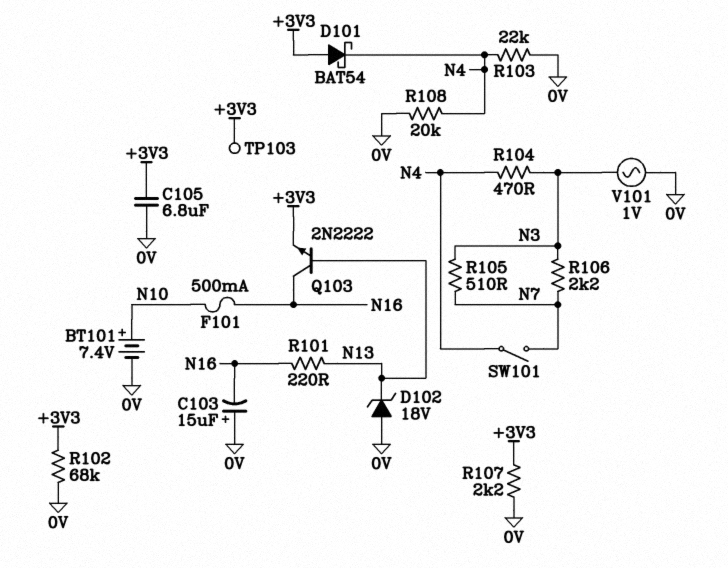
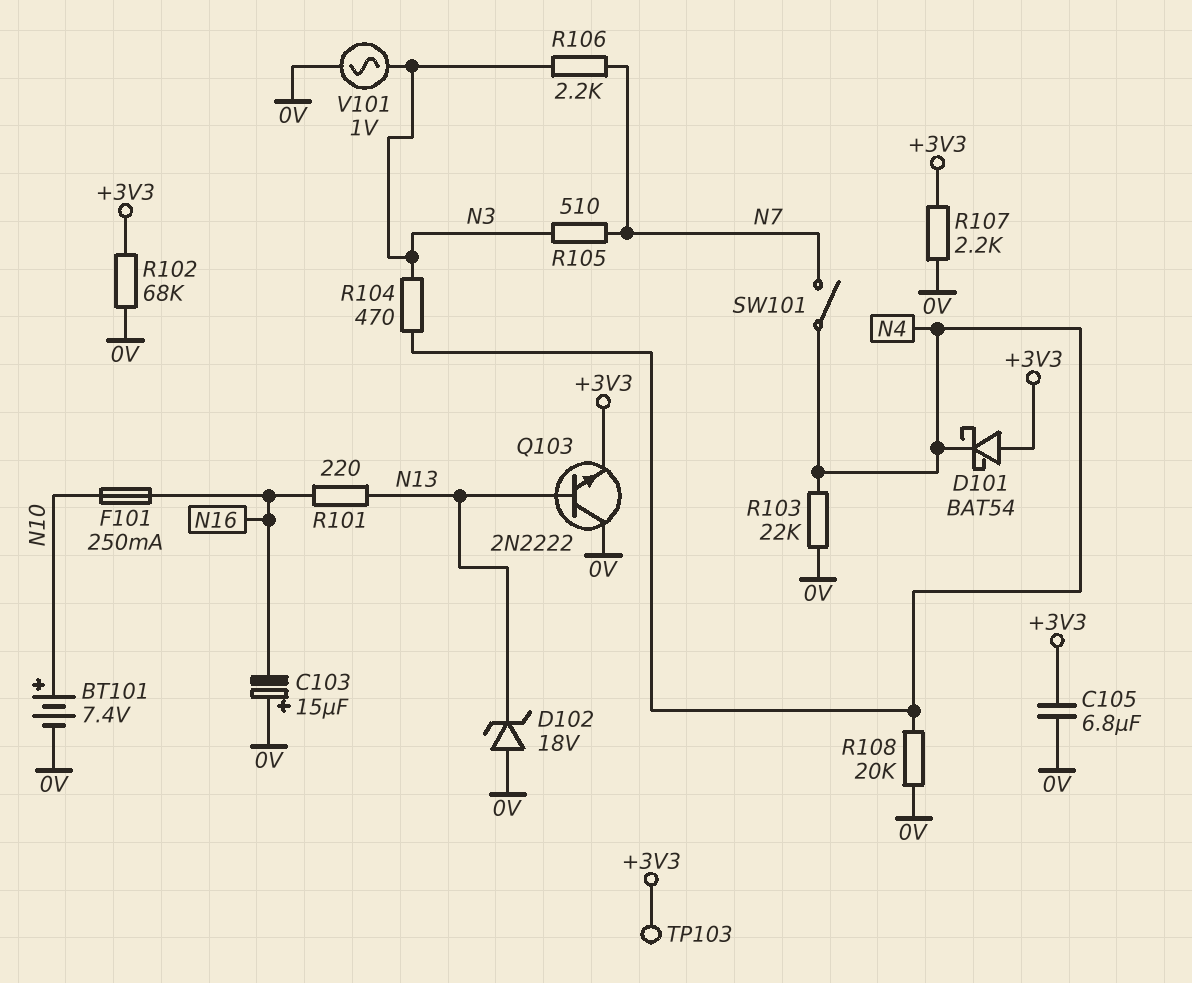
F101: 500mA (N10, N16) -> 250mA (N10, N16)
Q103: NPN 2N2222 (B N13, C N16, E +3V3) -> NPN 2N2222 (B N13, C 0V, E +3V3)

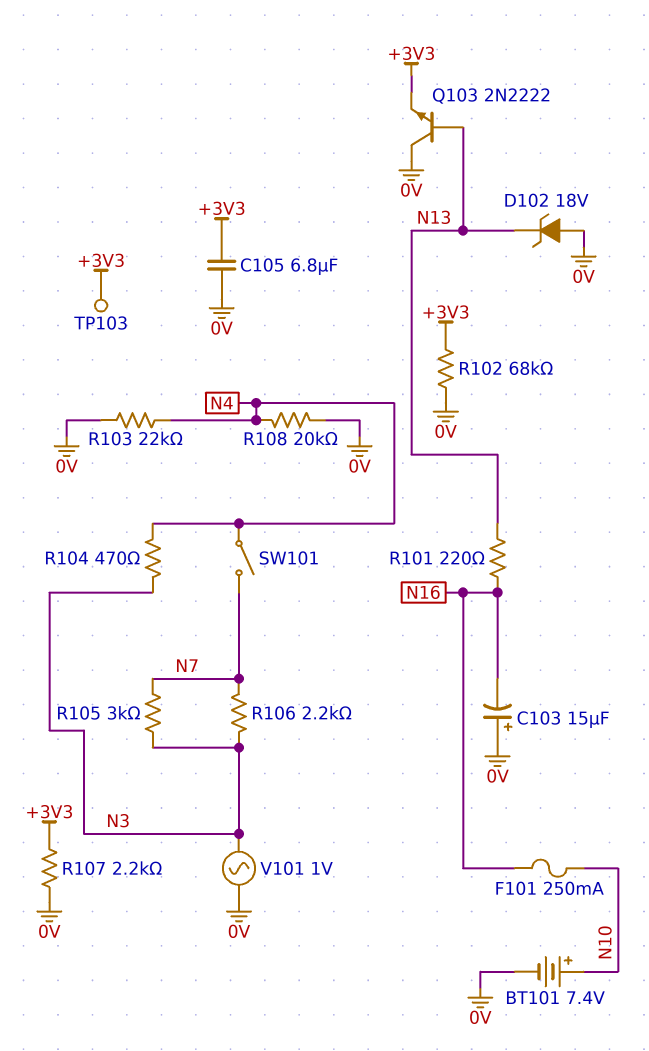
D101: schottky BAT54 (A +3V3, K N4) -> none
R105: 510 (N3, N7) -> 3k (N3, N7)

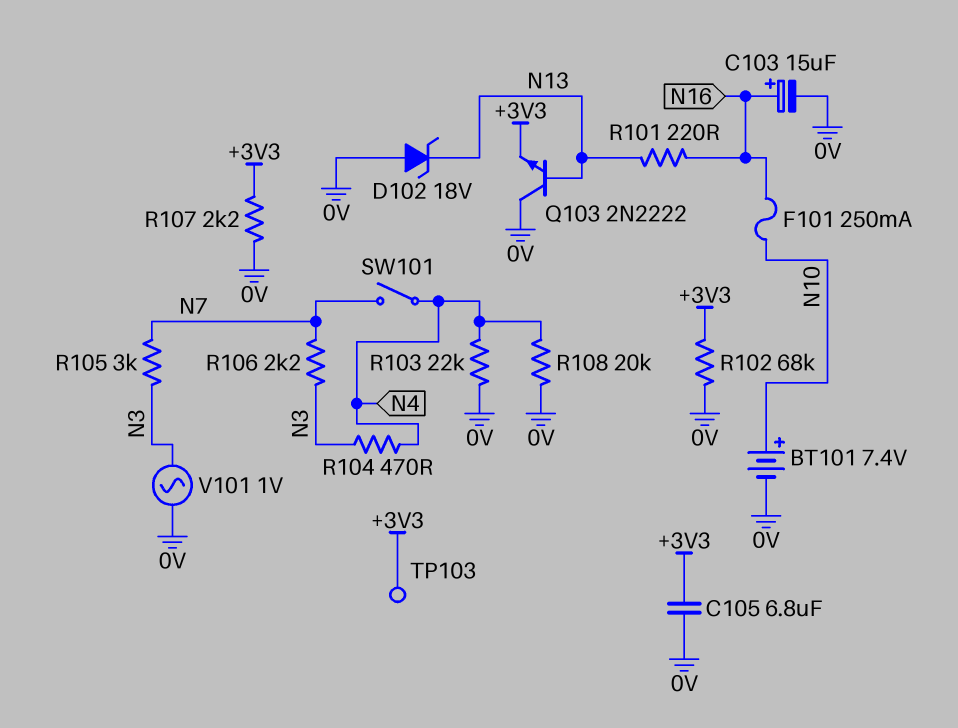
C103: 15uF (plus 0V, minus N16) -> 15uF (plus N16, minus 0V)

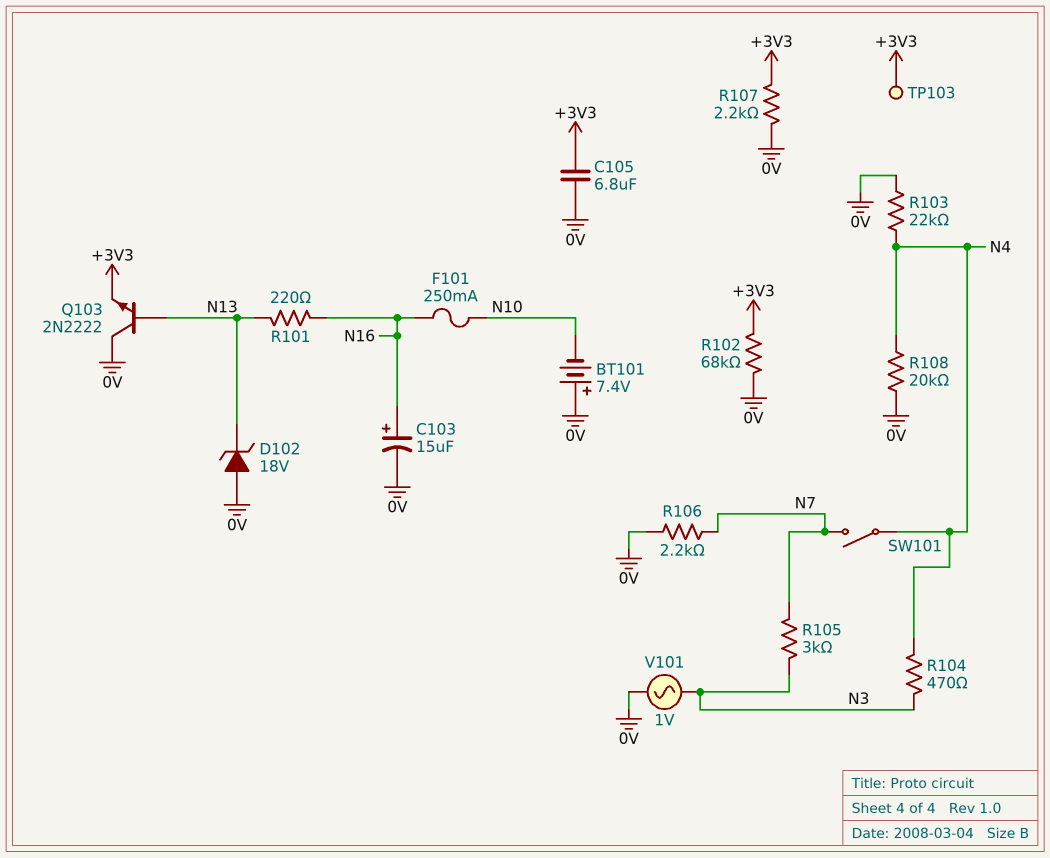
BT101: 7.4V (plus N10, minus 0V) -> 7.4V (plus 0V, minus N10)
R106: 2.2k (N3, N7) -> 2.2k (0V, N7)

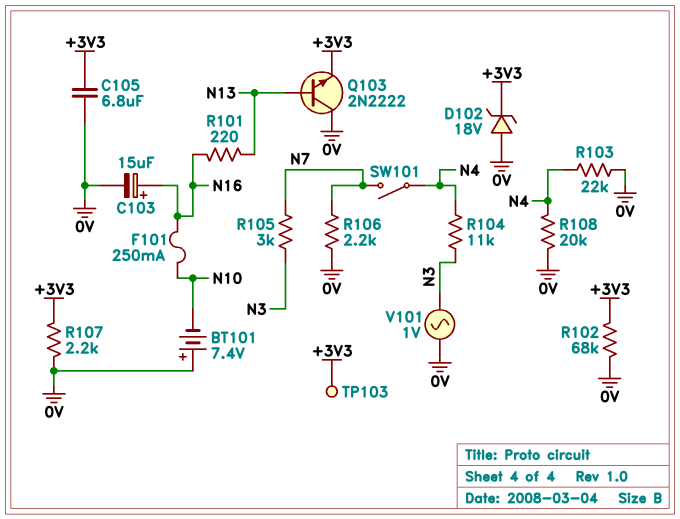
D102: zener 18V (A 0V, K N13) -> zener 18V (A 0V, K +3V3)
R104: 470 (N3, N4) -> 11k (N3, N4)

